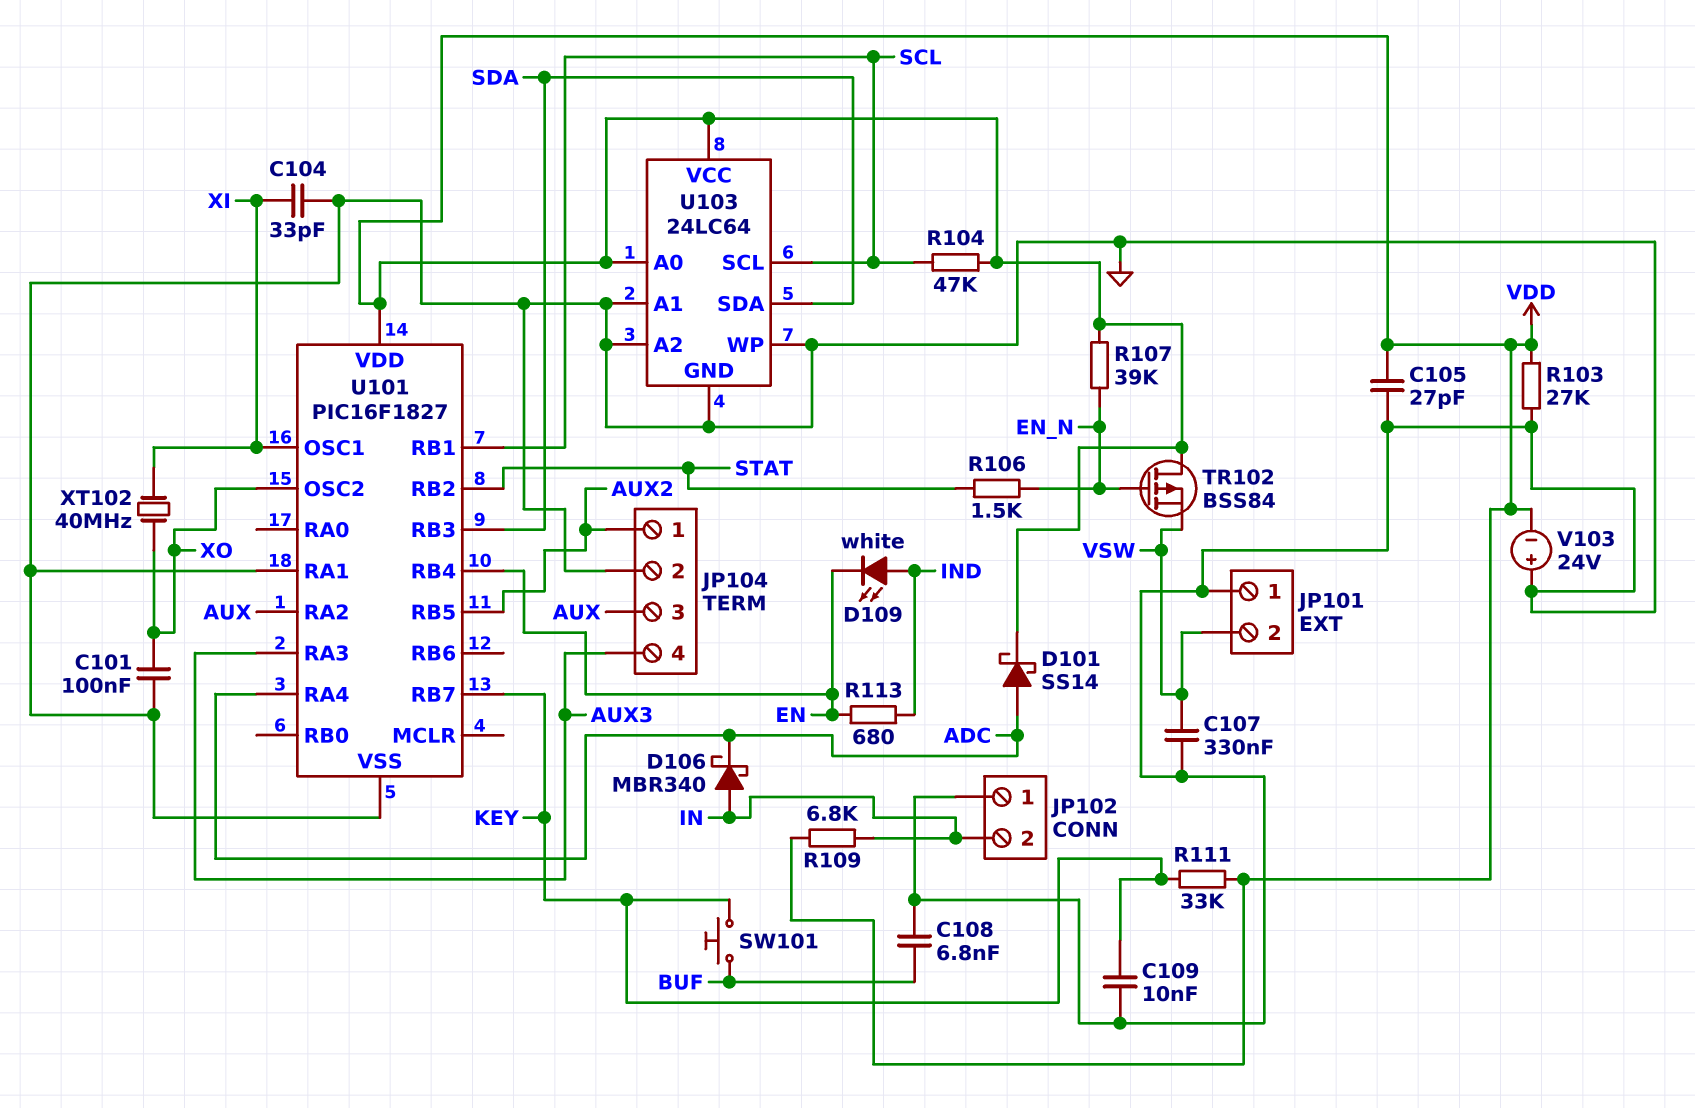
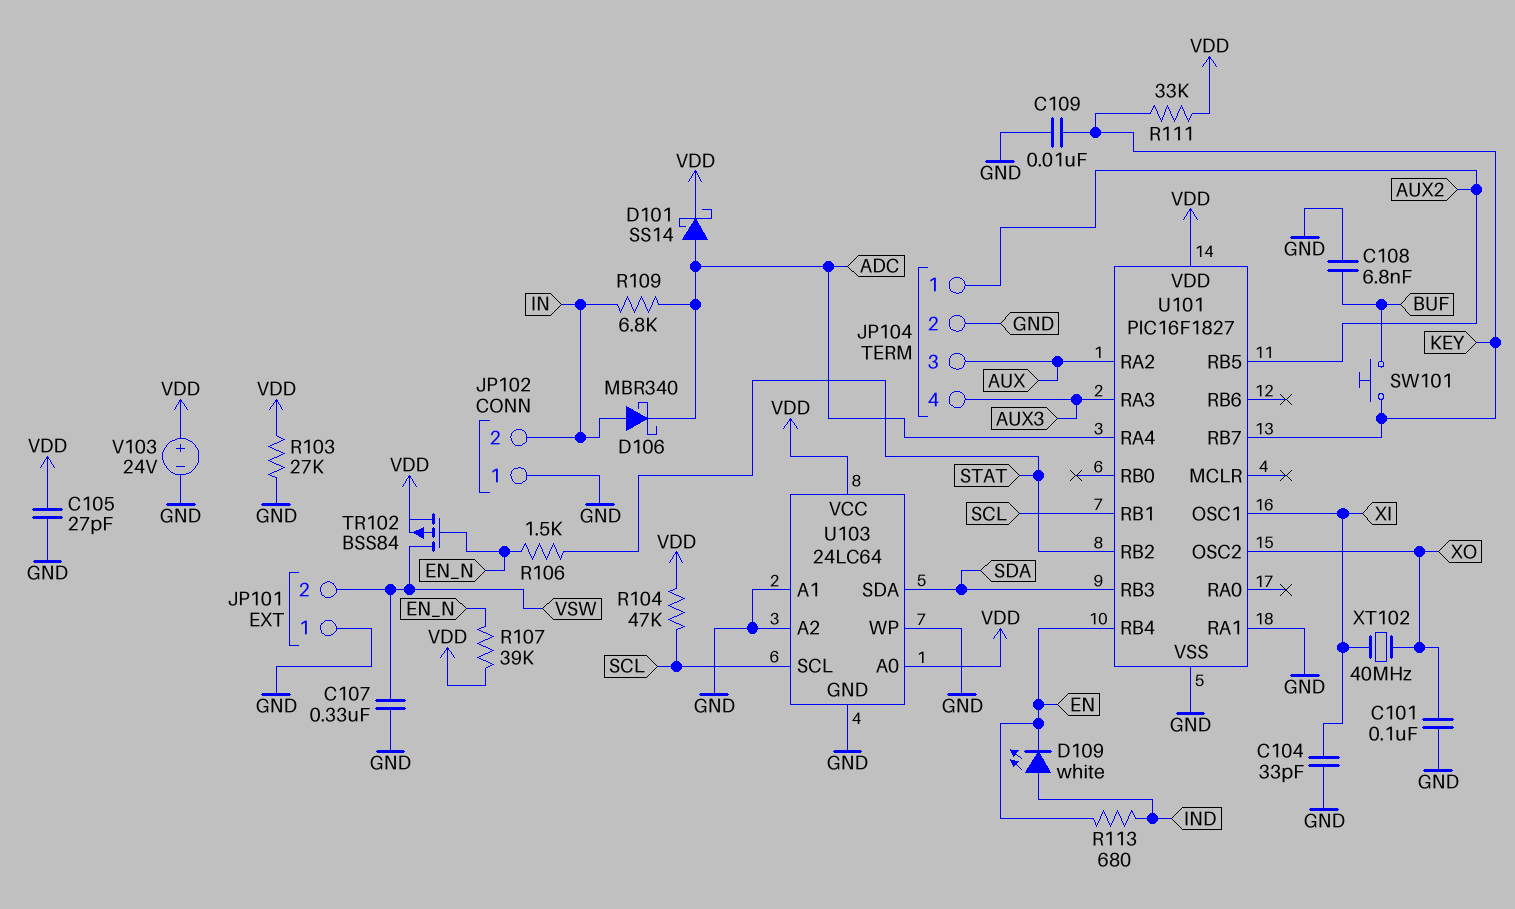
R109: 6.8k (IN, VDD) -> 6.8k (ADC, IN)
TR102: PMOS BSS84 (G EN_N, D VDD, S VSW) -> PMOS BSS84 (G EN_N, D VSW, S VDD)
V103: 24V (plus GND, minus VDD) -> 24V (plus VDD, minus GND)

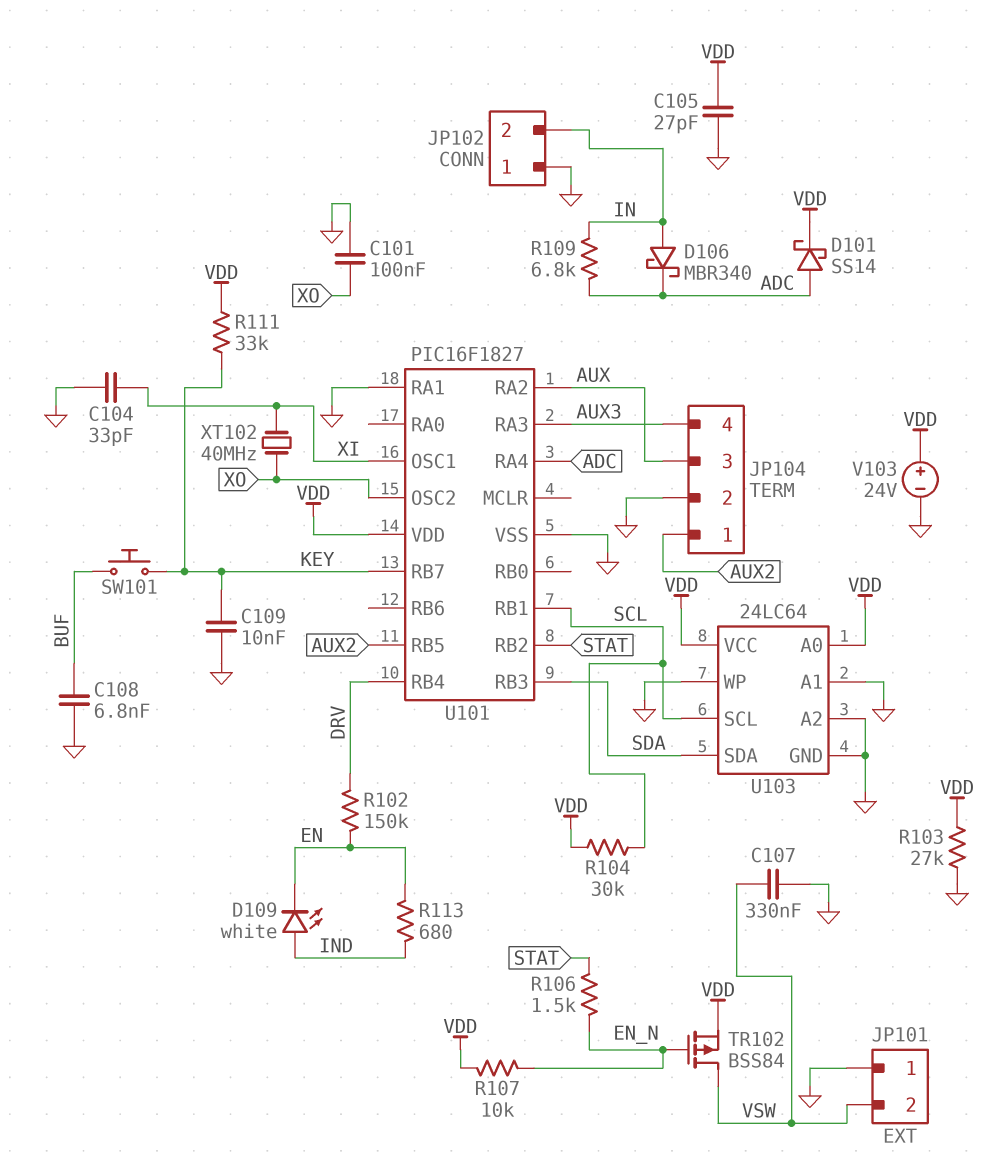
R102: none -> 150k (DRV, EN)
R104: 47k (SCL, VDD) -> 30k (SCL, VDD)
R107: 39k (EN_N, VDD) -> 10k (EN_N, VDD)
U101 pin RB4: EN -> DRV

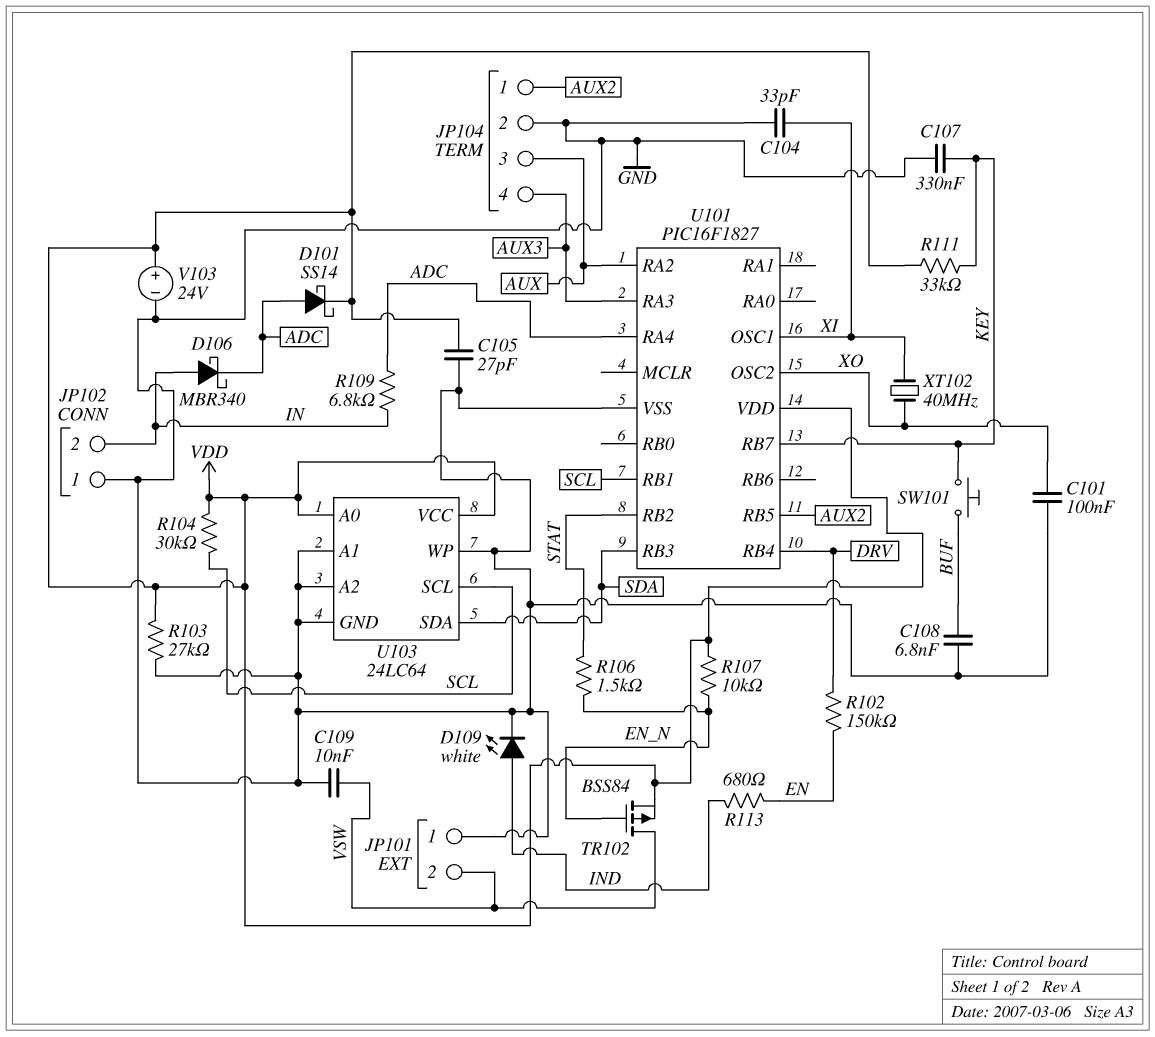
C107: 330nF (GND, VSW) -> 330nF (GND, KEY)
C109: 10nF (GND, KEY) -> 10nF (GND, VSW)
D109: LED white (A IND, K EN) -> LED white (A IND, K GND)
U101 pin RA1: GND -> none

